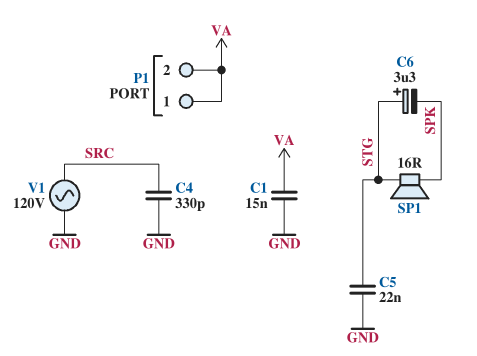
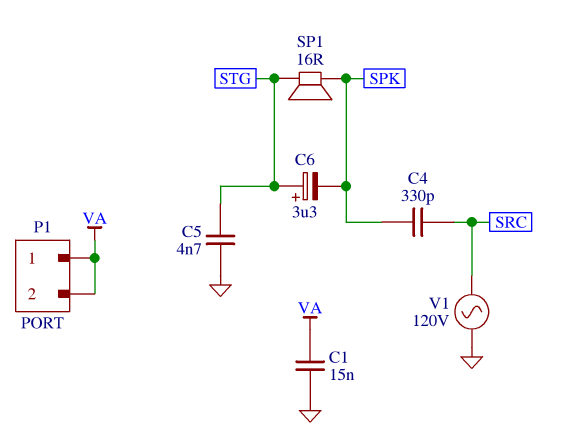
C4: 330pF (GND, SRC) -> 330pF (SPK, SRC)
C5: 22nF (GND, STG) -> 4.7nF (GND, STG)

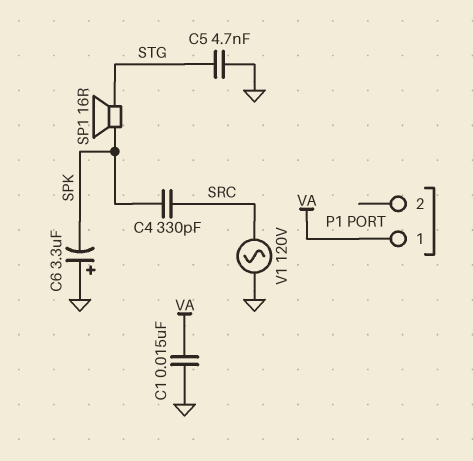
C6: 3.3uF (plus STG, minus SPK) -> 3.3uF (plus GND, minus SPK)
P1 pin 2: VA -> none

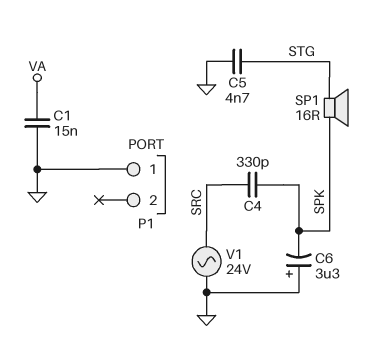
P1 pin 1: VA -> GND
V1: AC 120V (GND, SRC) -> AC 24V (GND, SRC)

